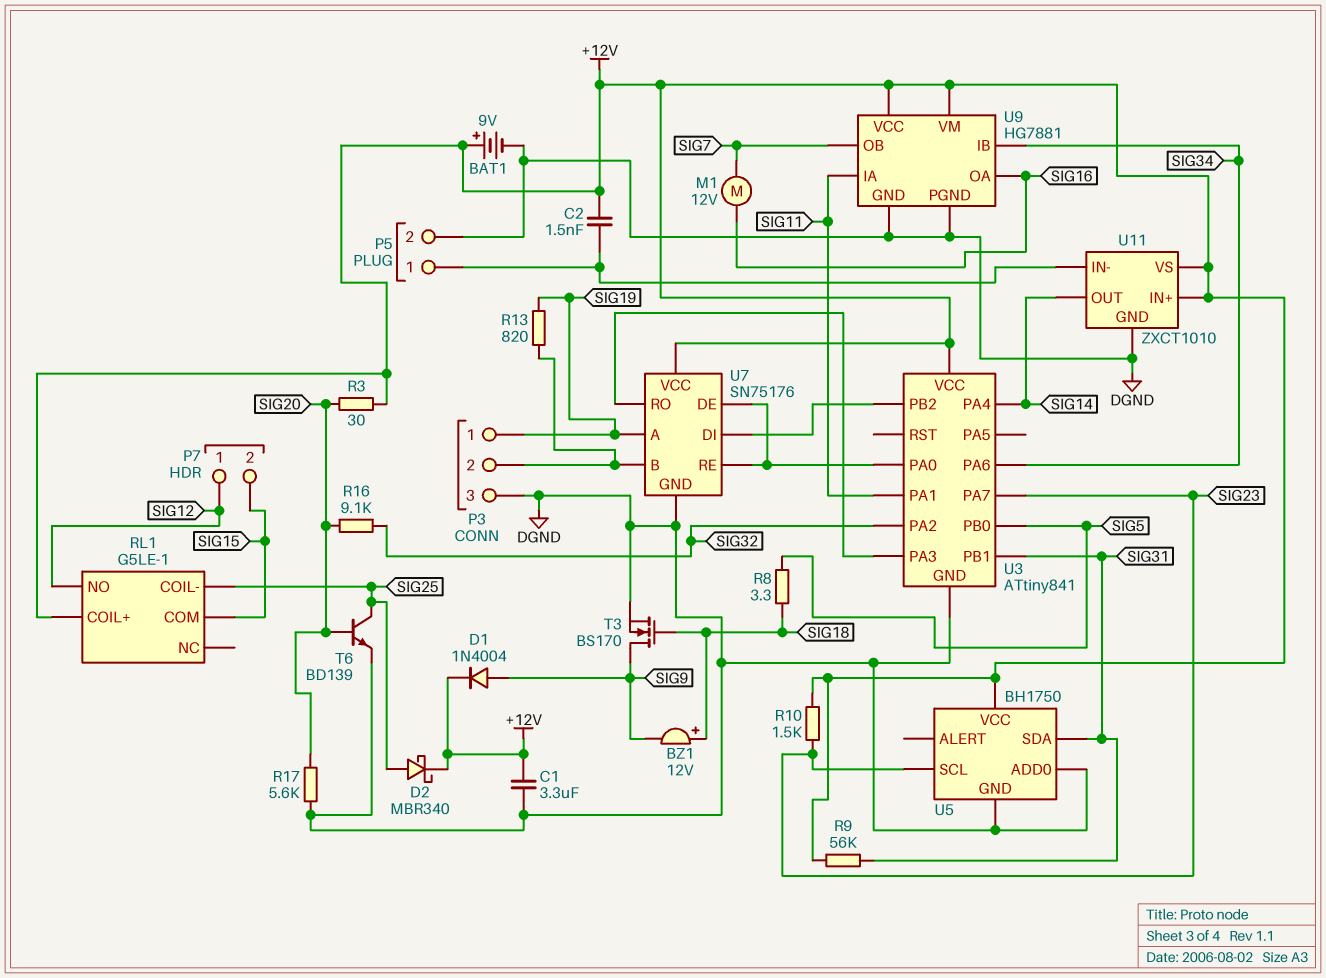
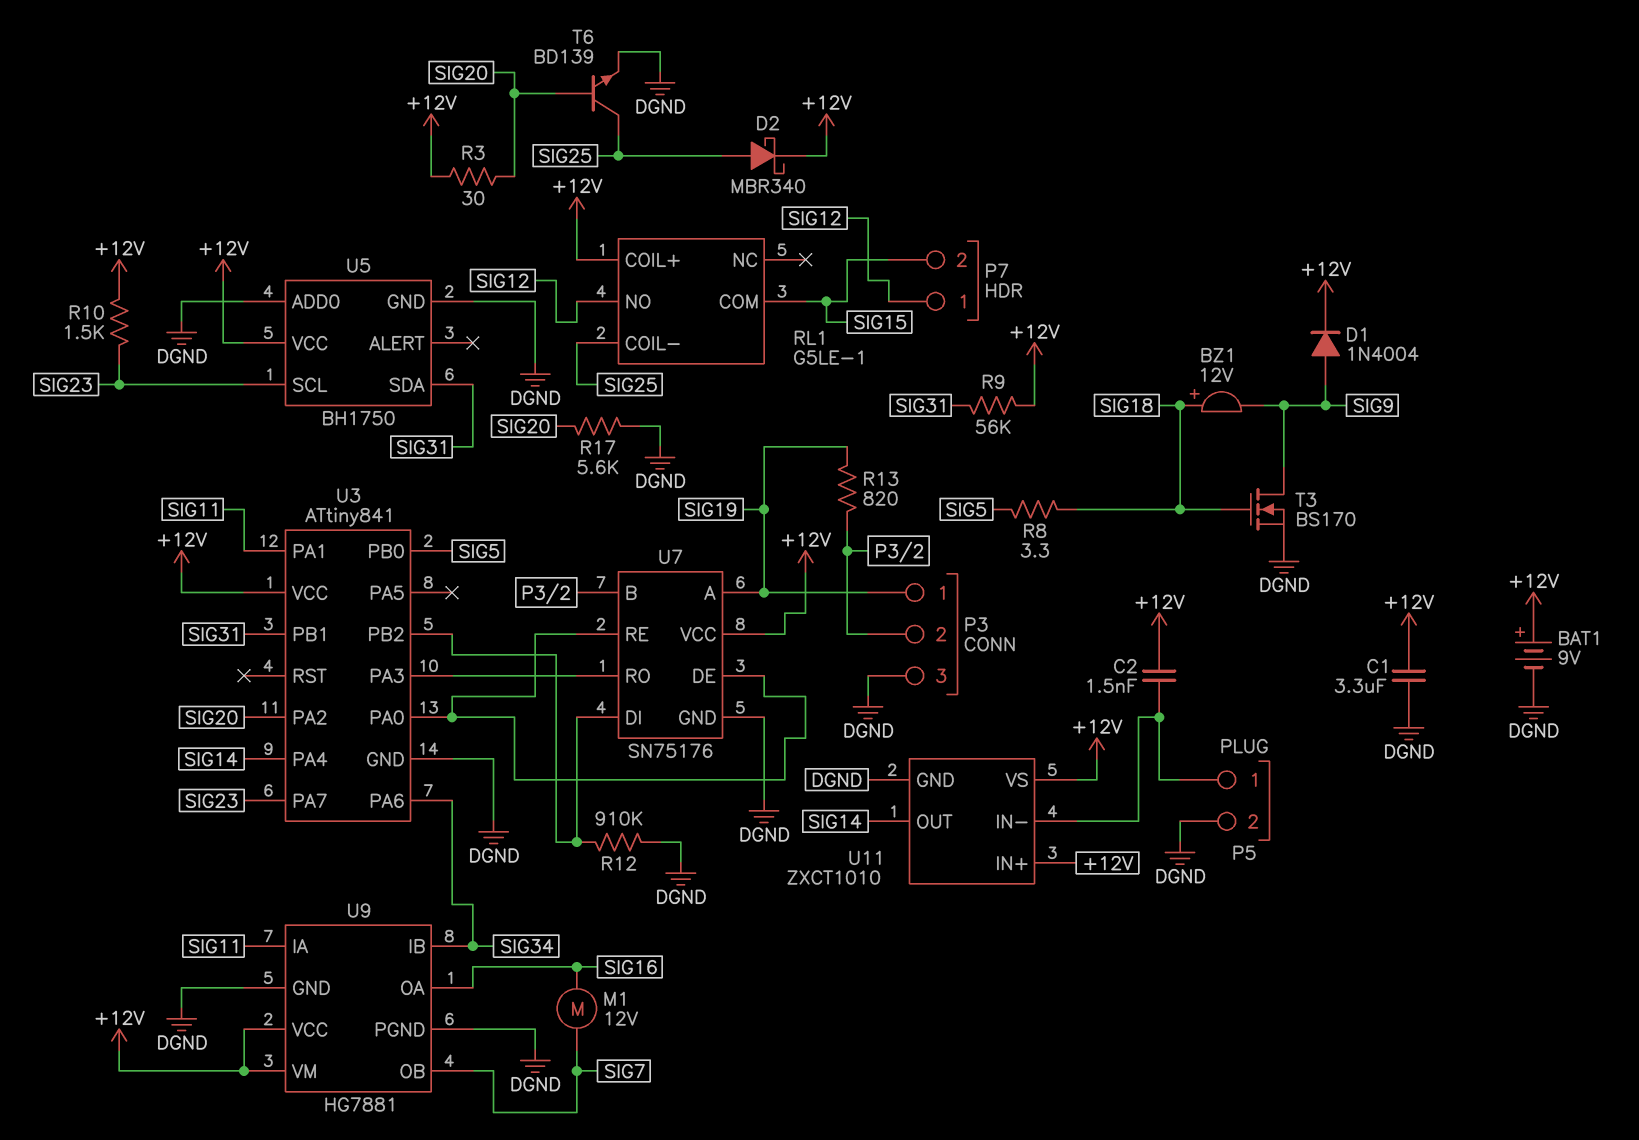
R12: none -> 910k (DGND, U3/PB2)
R16: 9.1k (SIG20, SIG32) -> none
U3 pin PA2: SIG32 -> SIG20

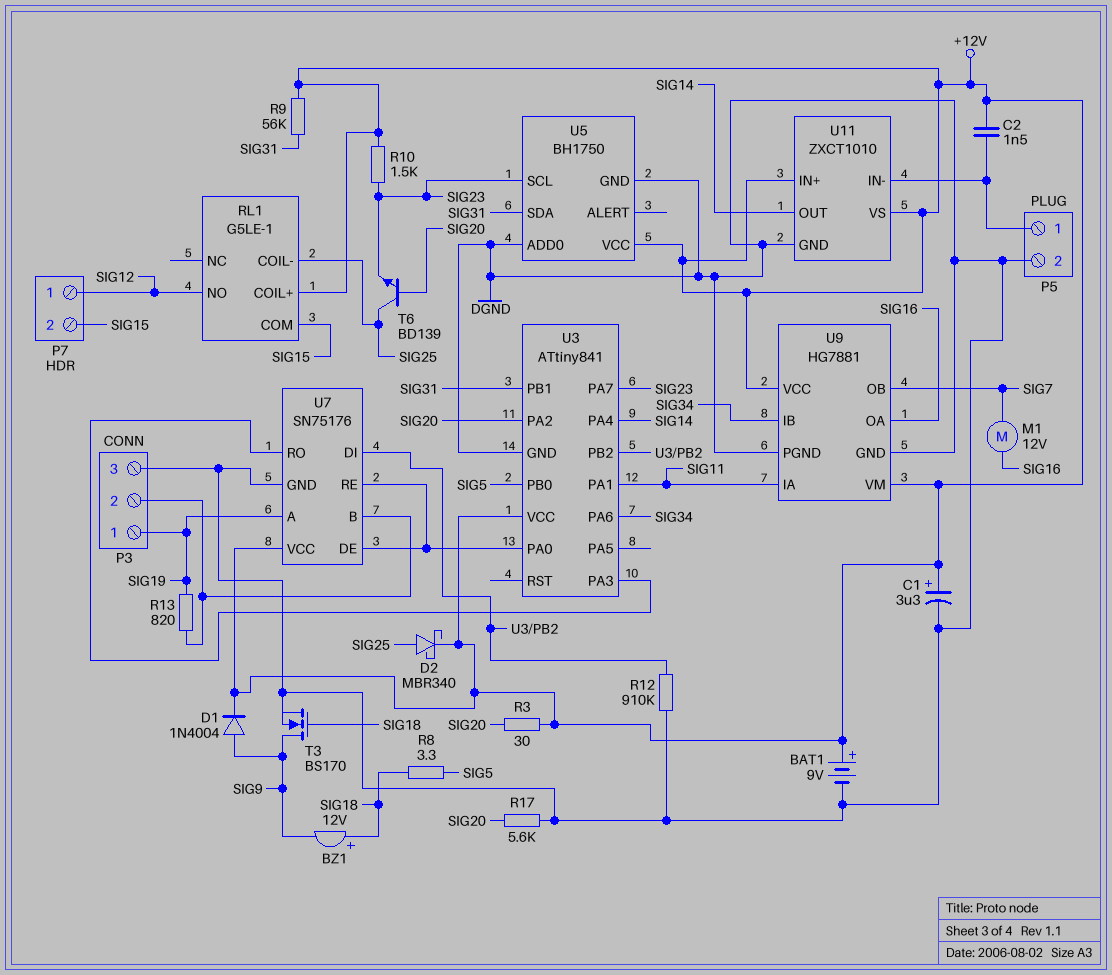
C1: 3.3uF (+12V, DGND) -> 3.3uF (plus +12V, minus DGND)
T6: NPN BD139 (B SIG20, C SIG25, E DGND) -> NPN BD139 (B SIG20, C SIG25, E SIG23)

